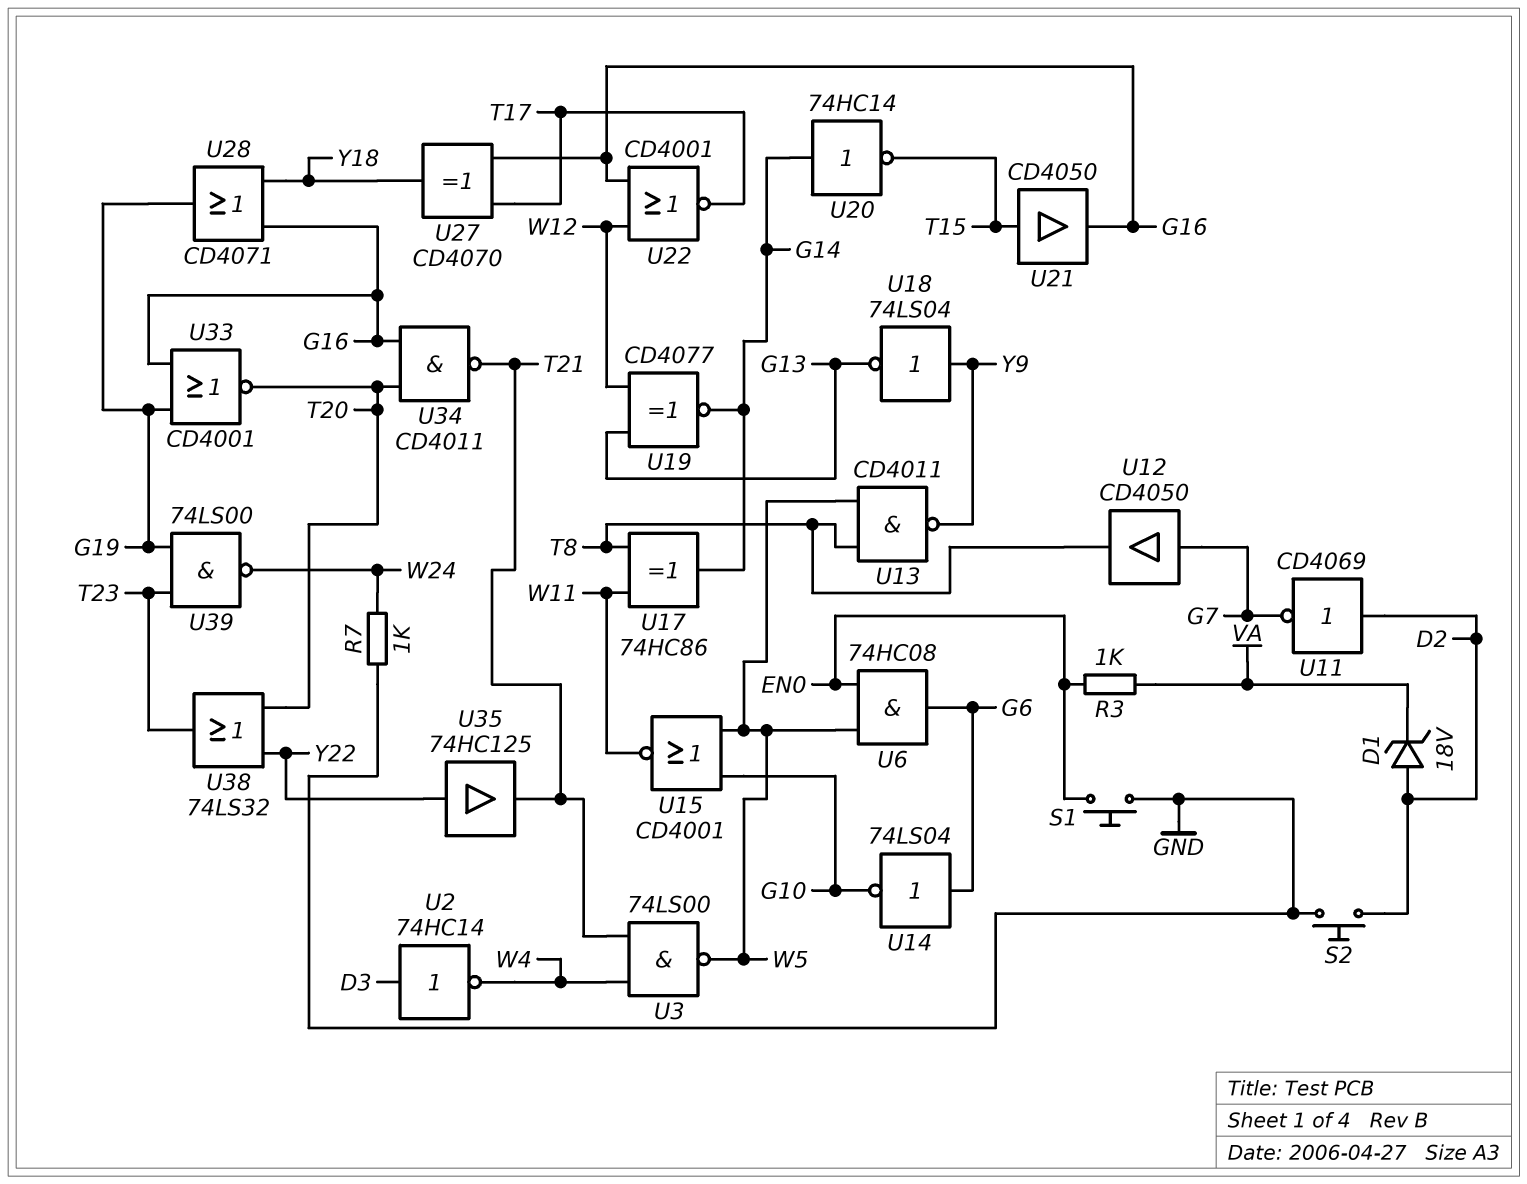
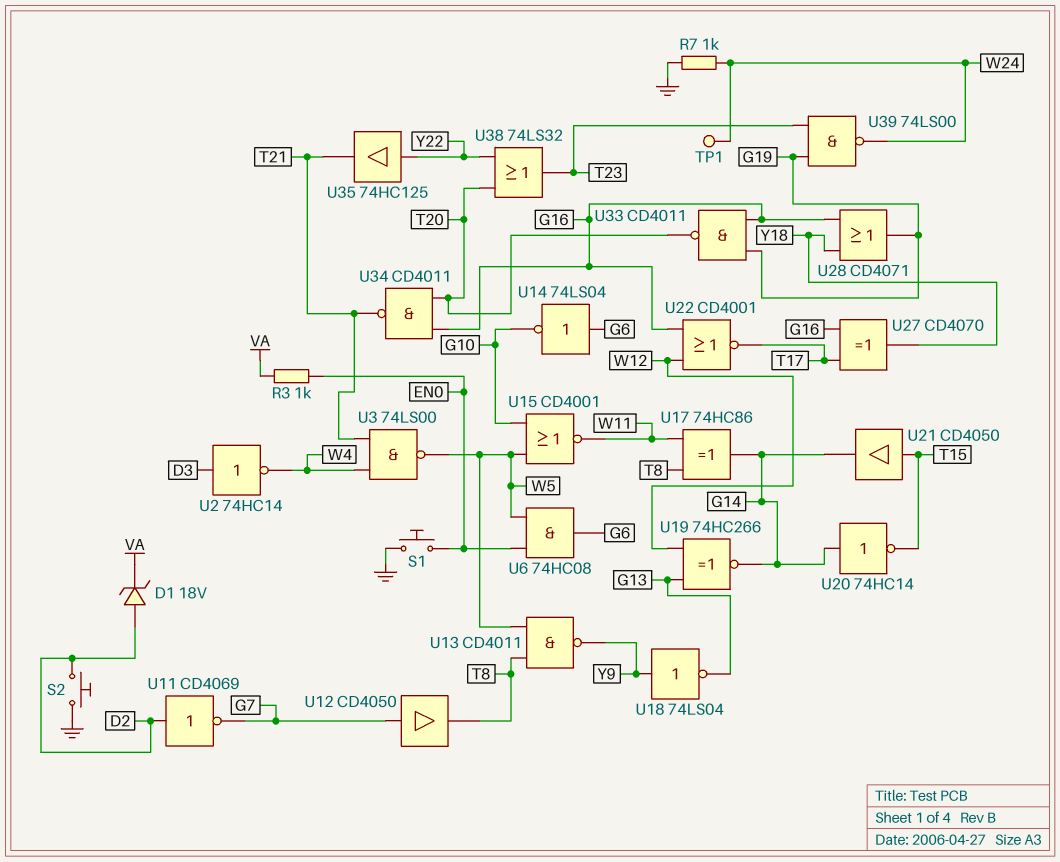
TP1: none -> test point (W24)
U19: XNOR CD4077 (in G13, in W12, out G14) -> XNOR 74HC266 (in G13, in W12, out G14)
U21: buffer CD4050 (in T15, out G16) -> buffer CD4050 (in T15, out G14)
U33: NOR CD4001 (in G16, in G19, out T20) -> NAND CD4011 (in G16, in G19, out T20)

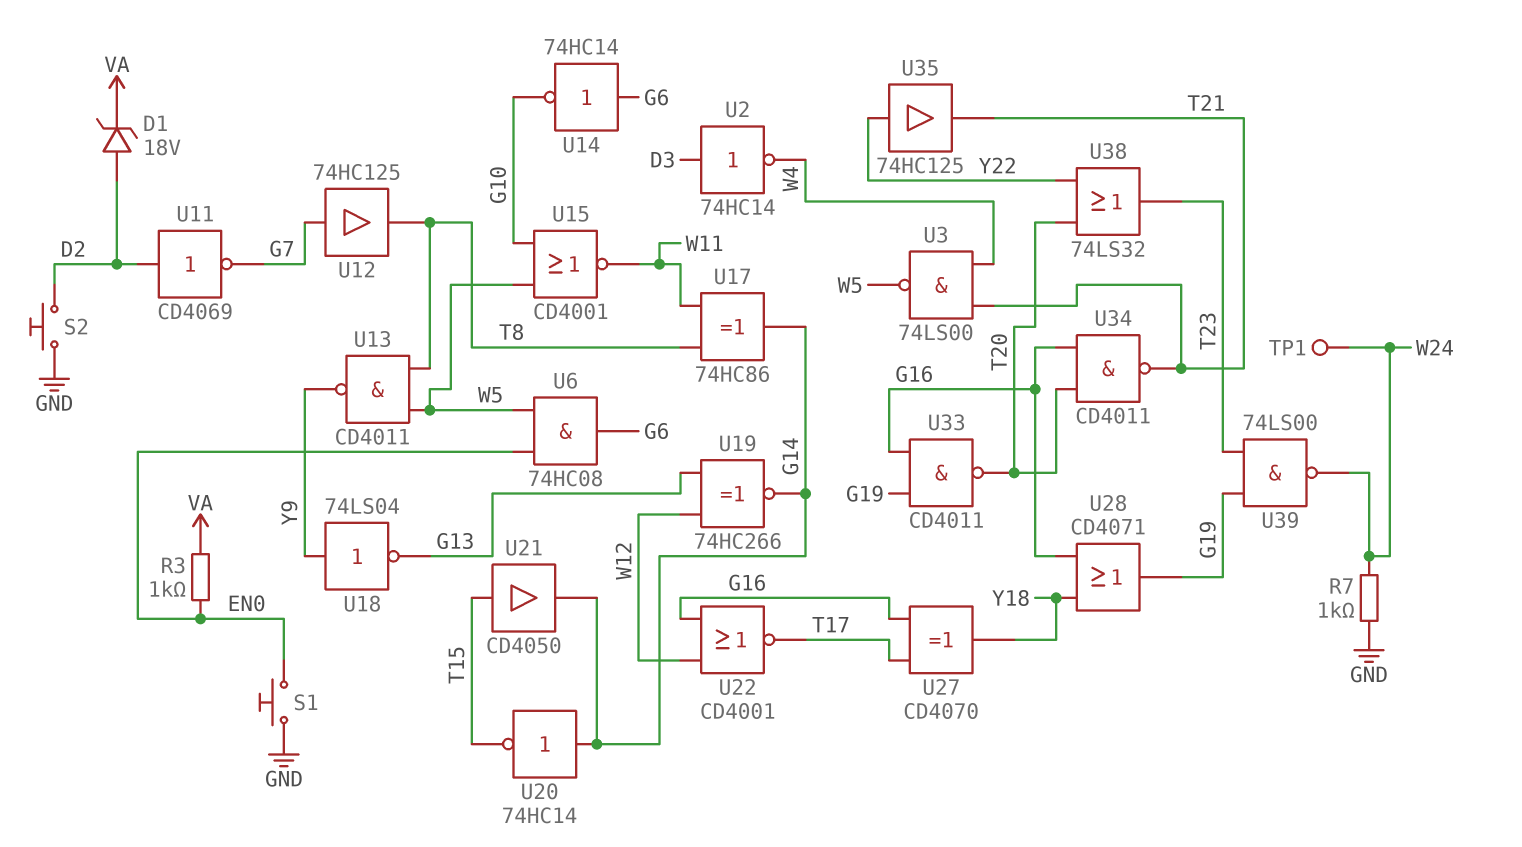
U12: buffer CD4050 (in G7, out T8) -> buffer 74HC125 (in G7, out T8)
U14: NOT 74LS04 (in G6, out G10) -> NOT 74HC14 (in G6, out G10)

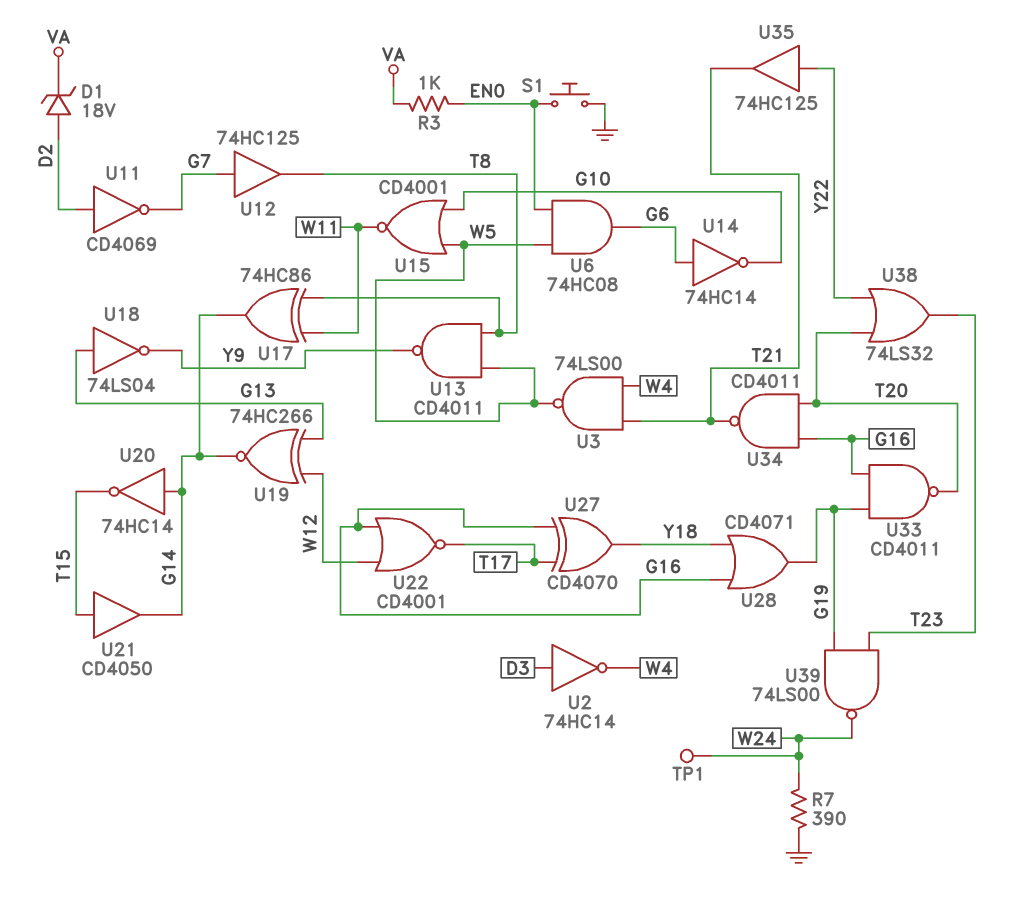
R7: 1k (GND, W24) -> 390 (GND, W24)
S2: button (D2, GND) -> none
U18: NOT 74LS04 (in Y9, out G13) -> NOT 74LS04 (in G13, out Y9)

